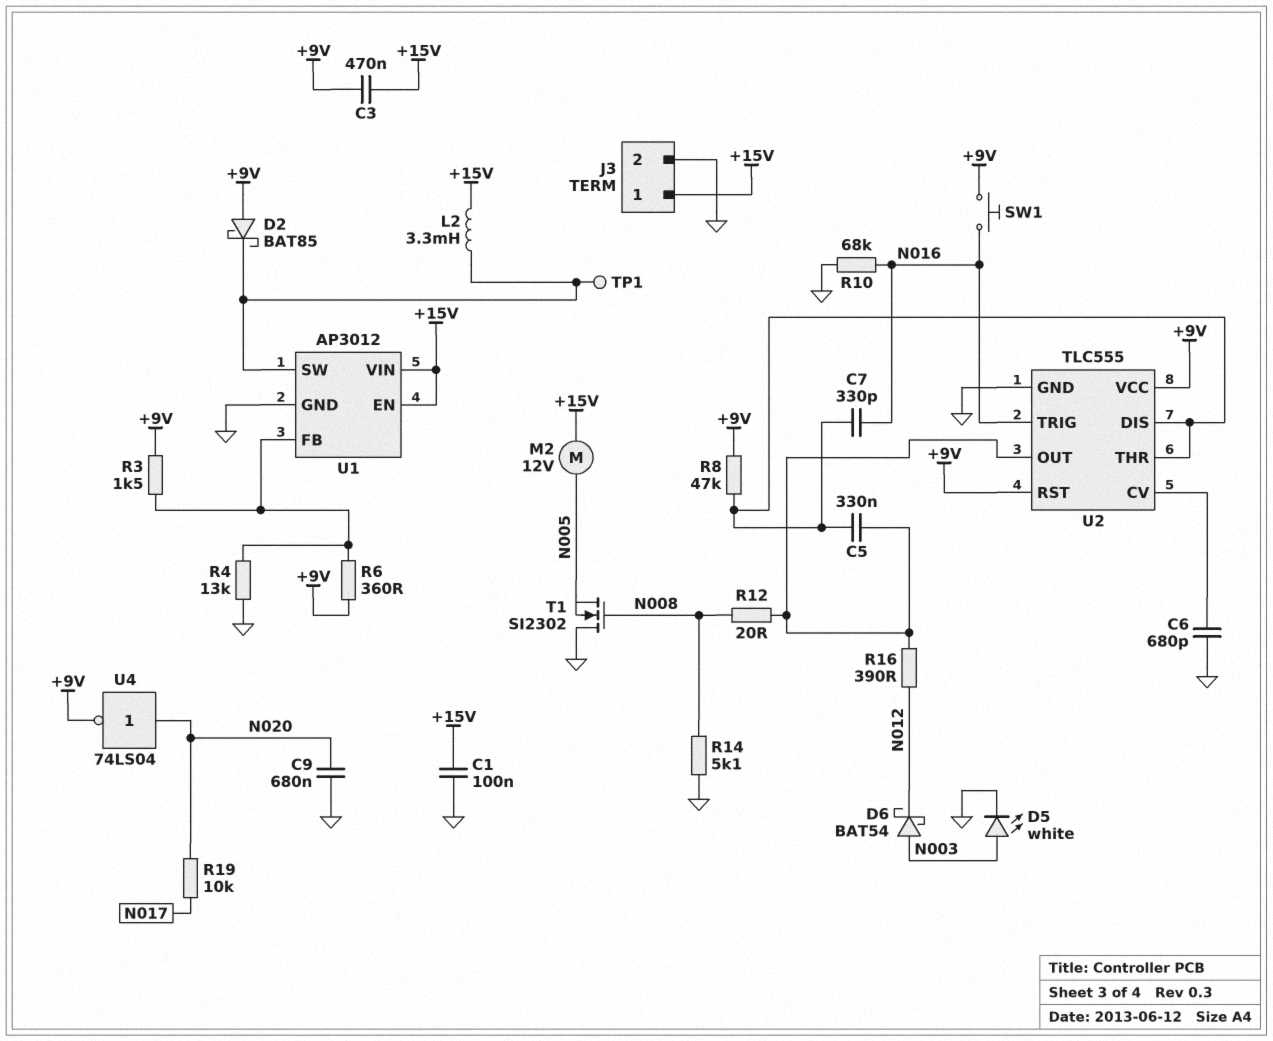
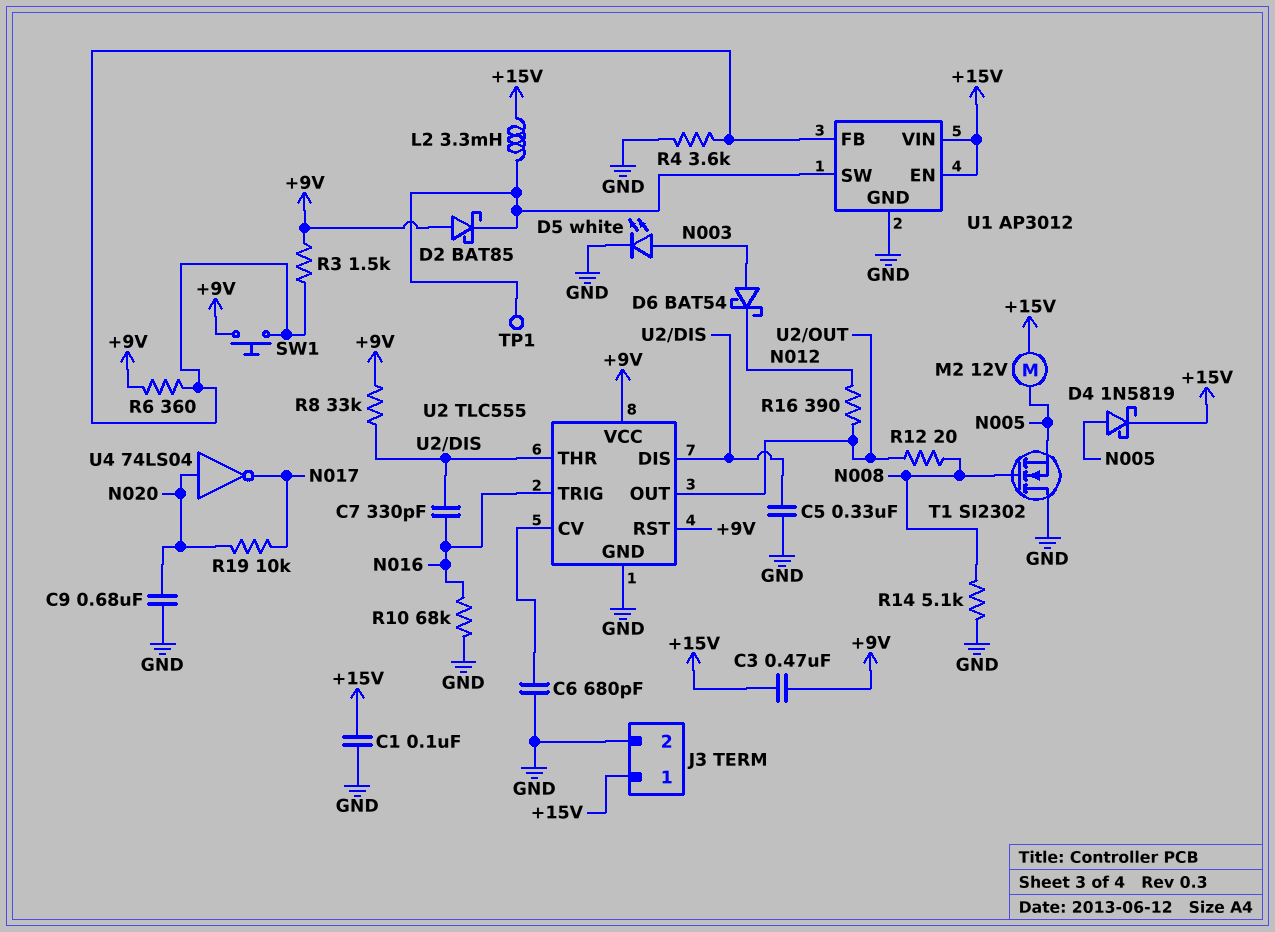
C5: 330nF (U2/DIS, U2/OUT) -> 330nF (GND, U2/DIS)
D4: none -> schottky 1N5819 (A N005, K +15V)
R4: 13k (GND, U1/FB) -> 3.6k (GND, U1/FB)
R8: 47k (+9V, U2/DIS) -> 33k (+9V, U2/DIS)
SW1: button (+9V, N016) -> button (+9V, U1/FB)
U4: NOT 74LS04 (in N020, out +9V) -> NOT 74LS04 (in N020, out N017)

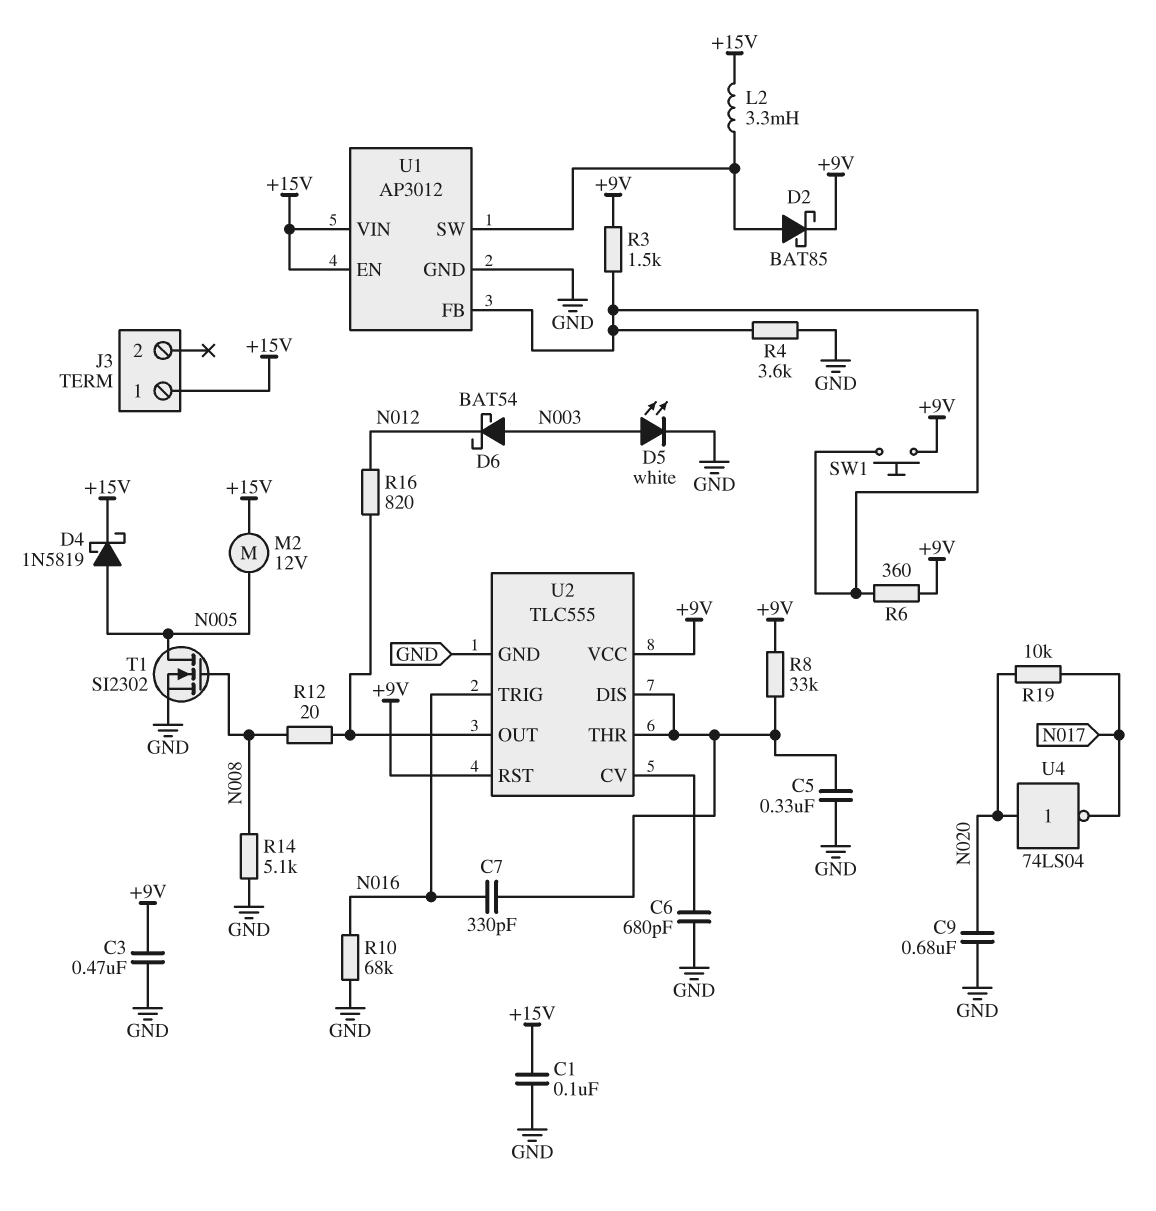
C3: 470nF (+9V, +15V) -> 470nF (+9V, GND)
D2: schottky BAT85 (A +9V, K U1/SW) -> schottky BAT85 (A U1/SW, K +9V)
J3 pin 2: GND -> none
R16: 390 (N012, U2/OUT) -> 820 (N012, U2/OUT)
T1: NMOS SI2302 (G N008, D GND, S N005) -> NMOS SI2302 (G N008, D N005, S GND)
TP1: test point (U1/SW) -> none

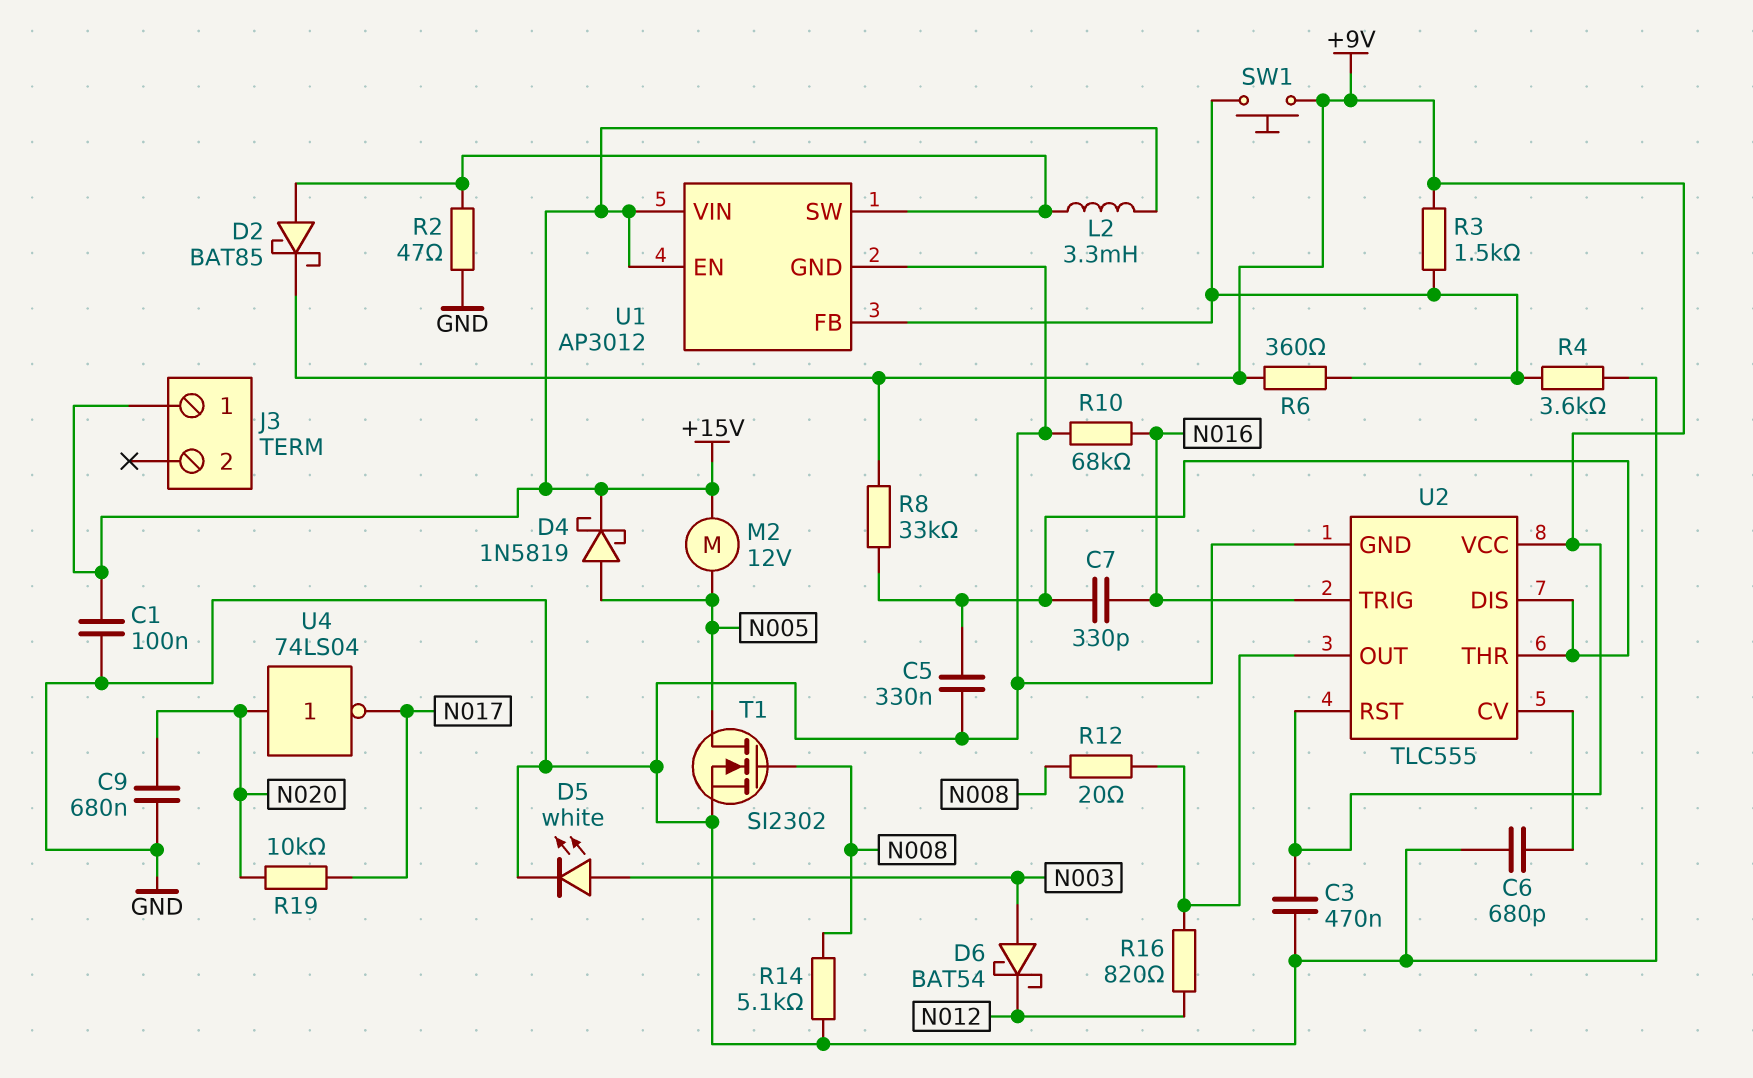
R2: none -> 47 (GND, U1/SW)

